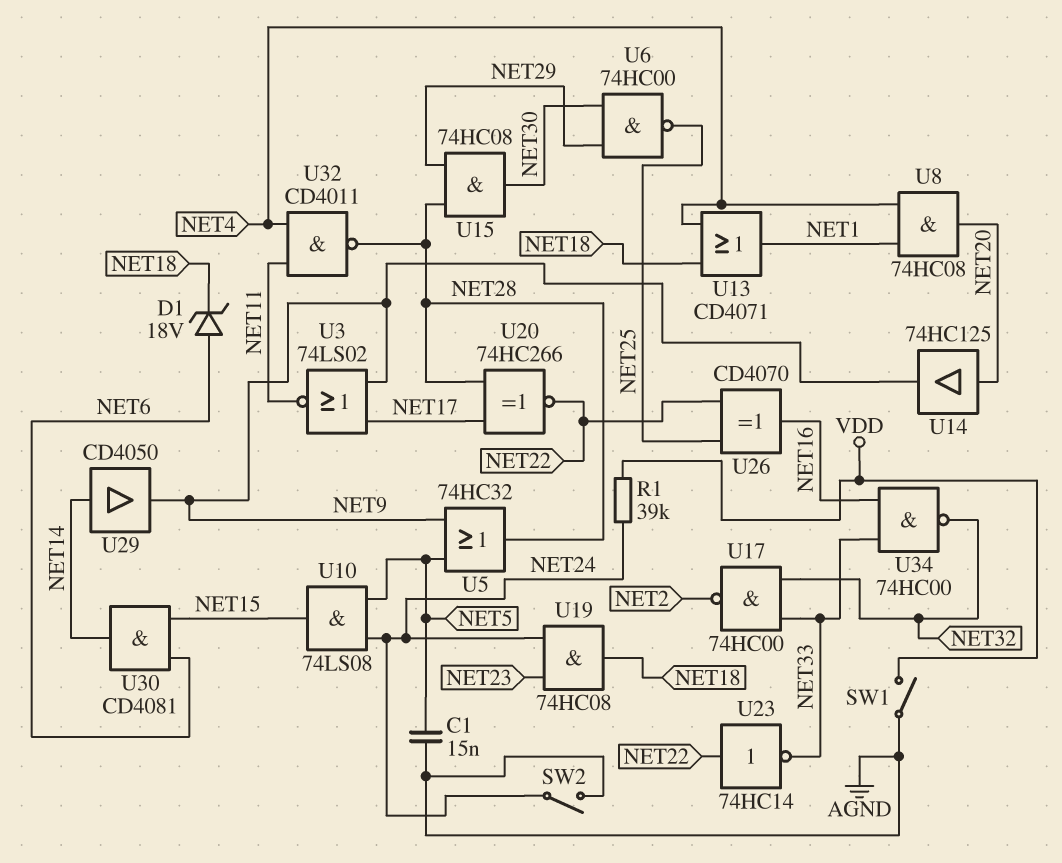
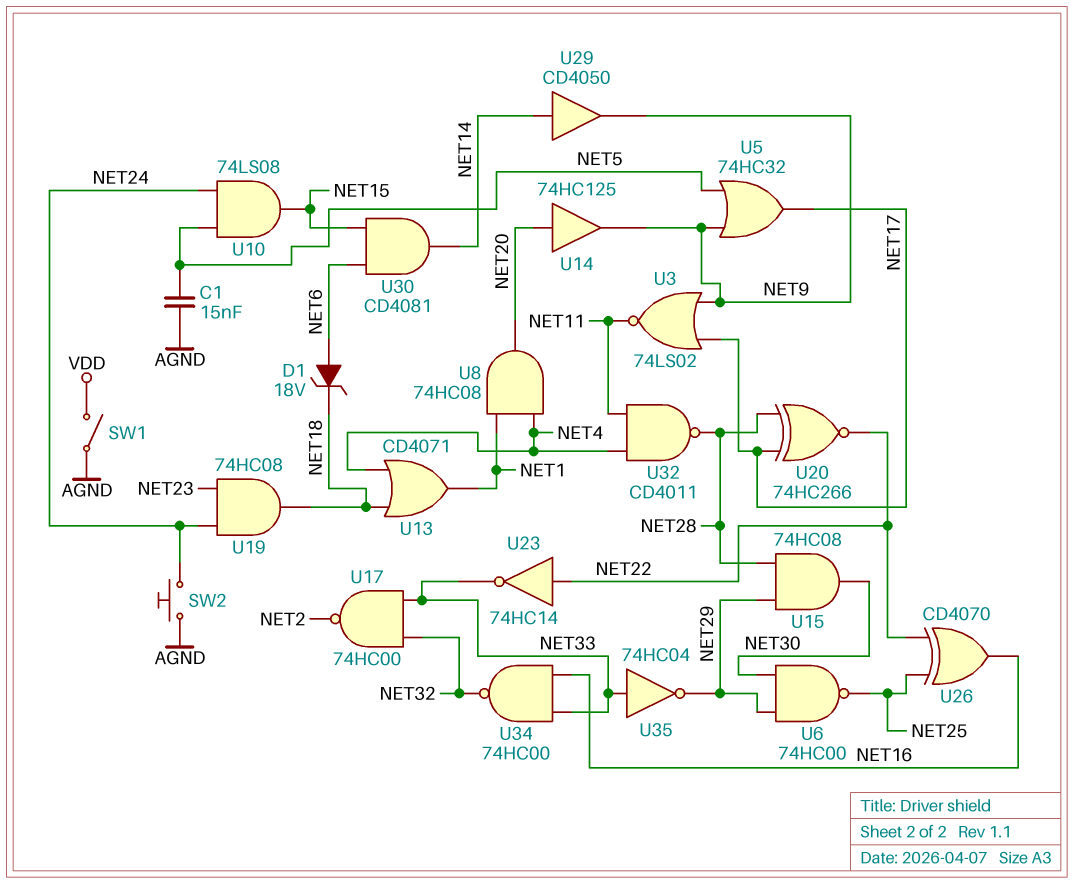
R1: 39k (NET24, VDD) -> none
SW2: switch (AGND, NET24) -> button (AGND, NET24)
U5: OR 74HC32 (in NET5, in NET9, out NET28) -> OR 74HC32 (in NET5, in NET9, out NET17)
U35: none -> NOT 74HC04 (in NET33, out NET29)

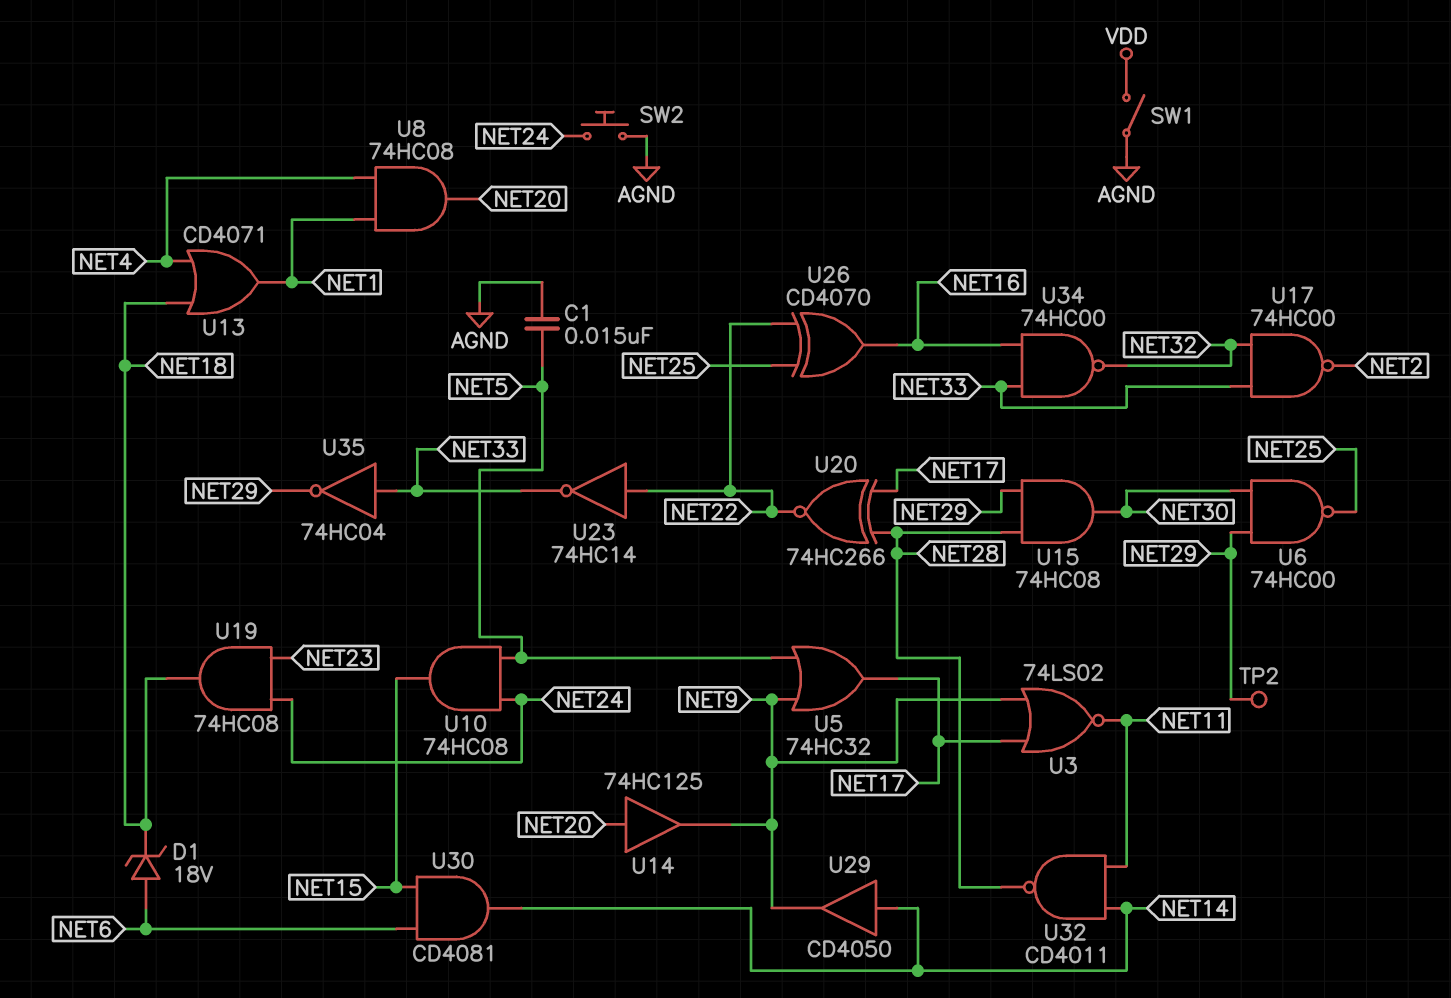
TP2: none -> test point (NET29)
U10: AND 74LS08 (in NET5, in NET24, out NET15) -> AND 74HC08 (in NET5, in NET24, out NET15)
U32: NAND CD4011 (in NET4, in NET11, out NET28) -> NAND CD4011 (in NET11, in NET14, out NET28)

